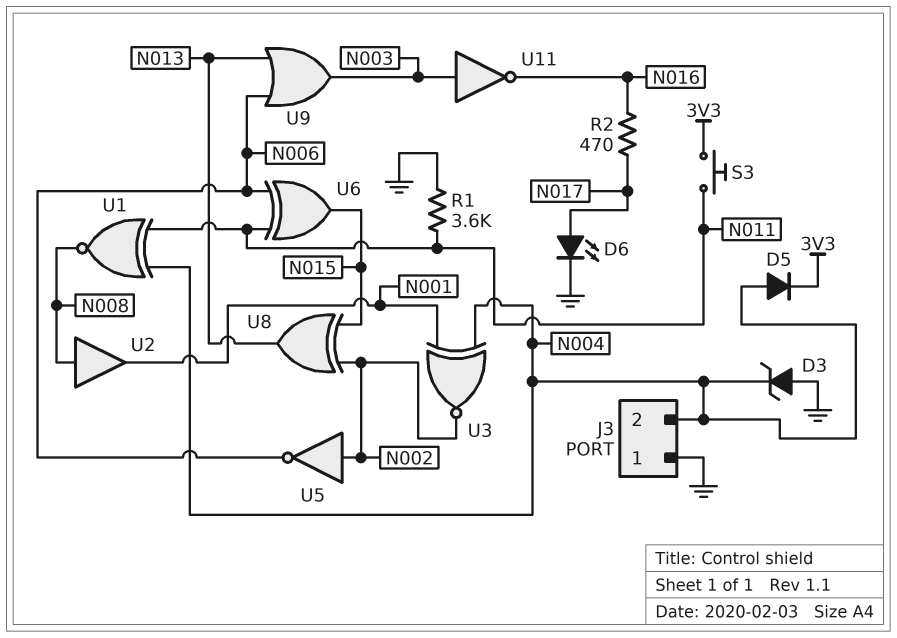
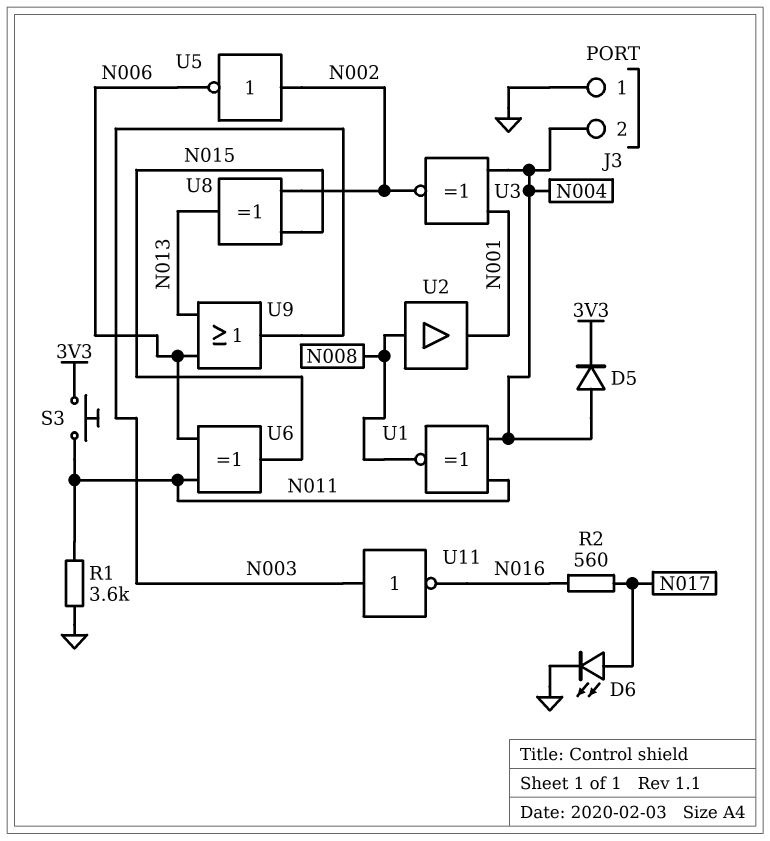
D3: zener (A GND, K N004) -> none
R2: 470 (N016, N017) -> 560 (N016, N017)

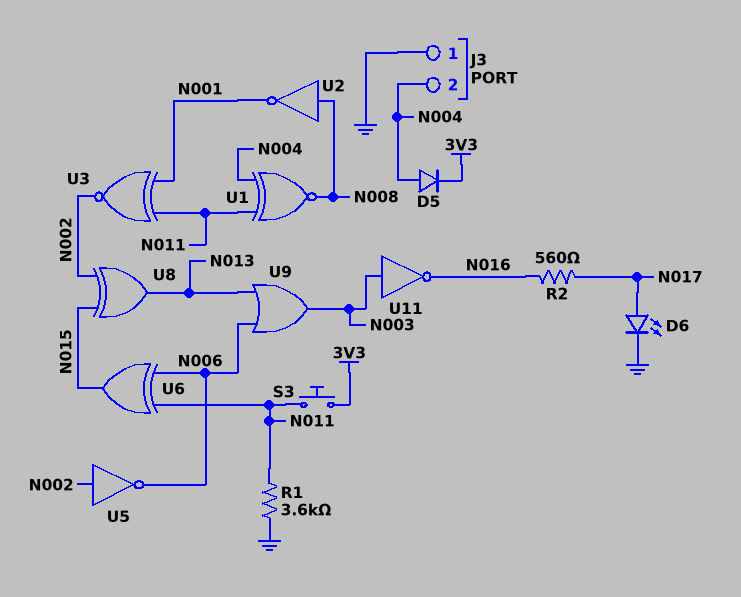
U2: buffer (in N008, out N001) -> NOT (in N008, out N001)
U3: XNOR (in N001, in N004, out N002) -> XNOR (in N001, in N011, out N002)

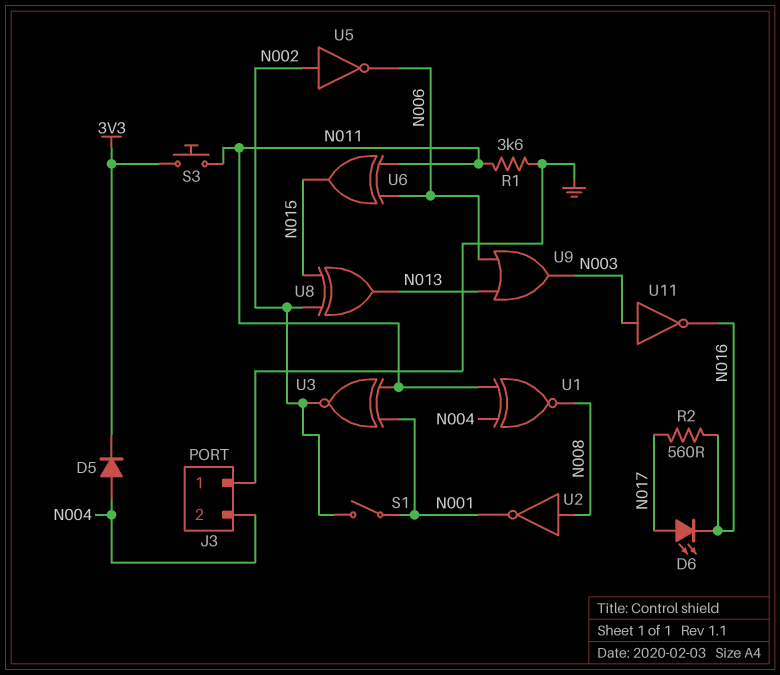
D6: LED (A N017, K GND) -> LED (A N017, K N016)
S1: none -> switch (N001, N002)

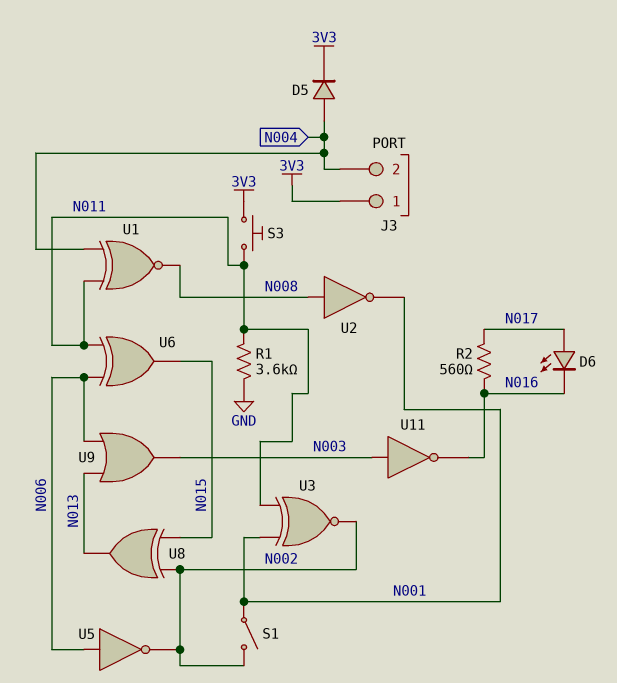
J3 pin 1: GND -> 3V3
U5: NOT (in N002, out N006) -> NOT (in N006, out N002)

